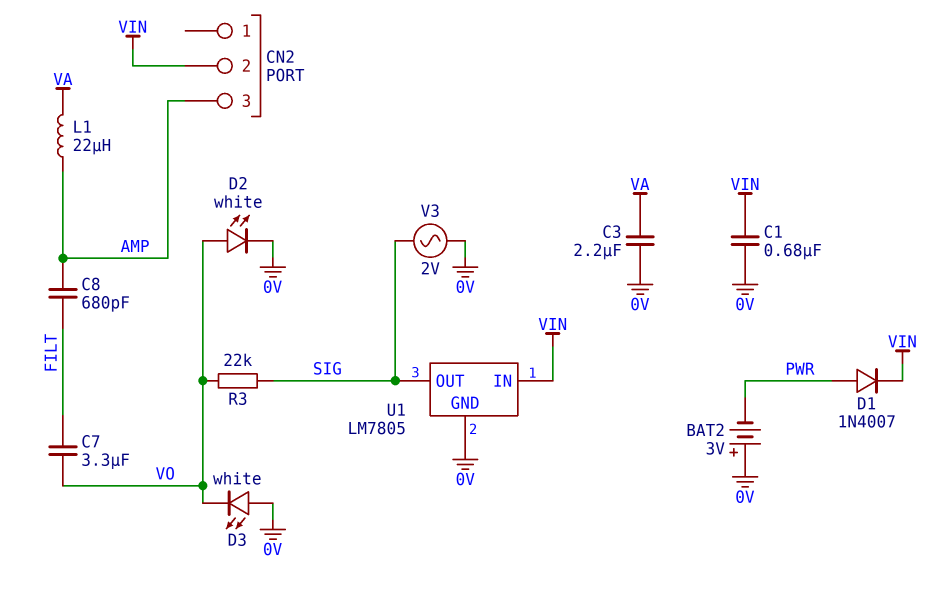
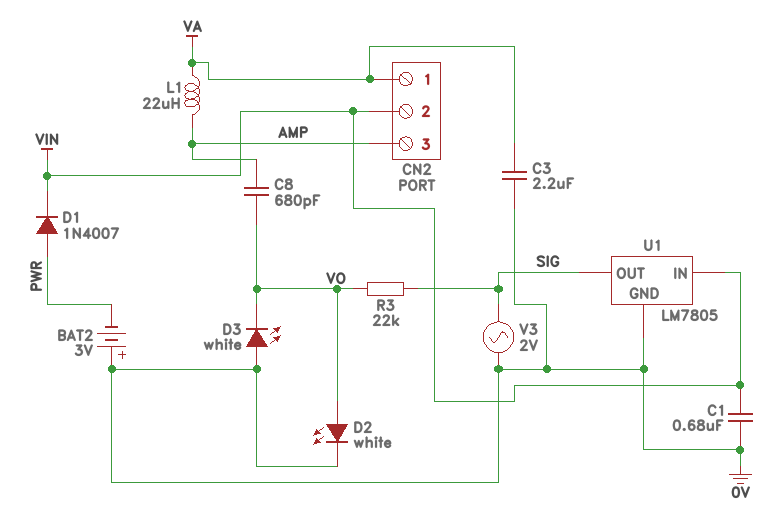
C7: 3.3uF (FILT, VO) -> none
C8: 680pF (AMP, FILT) -> 680pF (AMP, VO)
CN2 pin 1: none -> VA

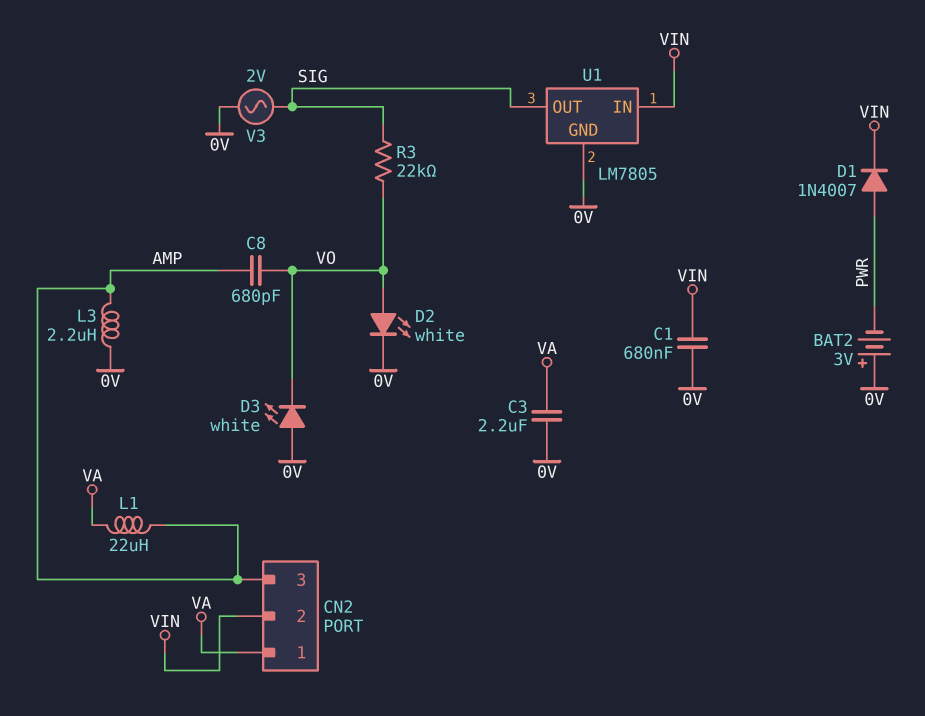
L3: none -> 2.2uH (0V, AMP)

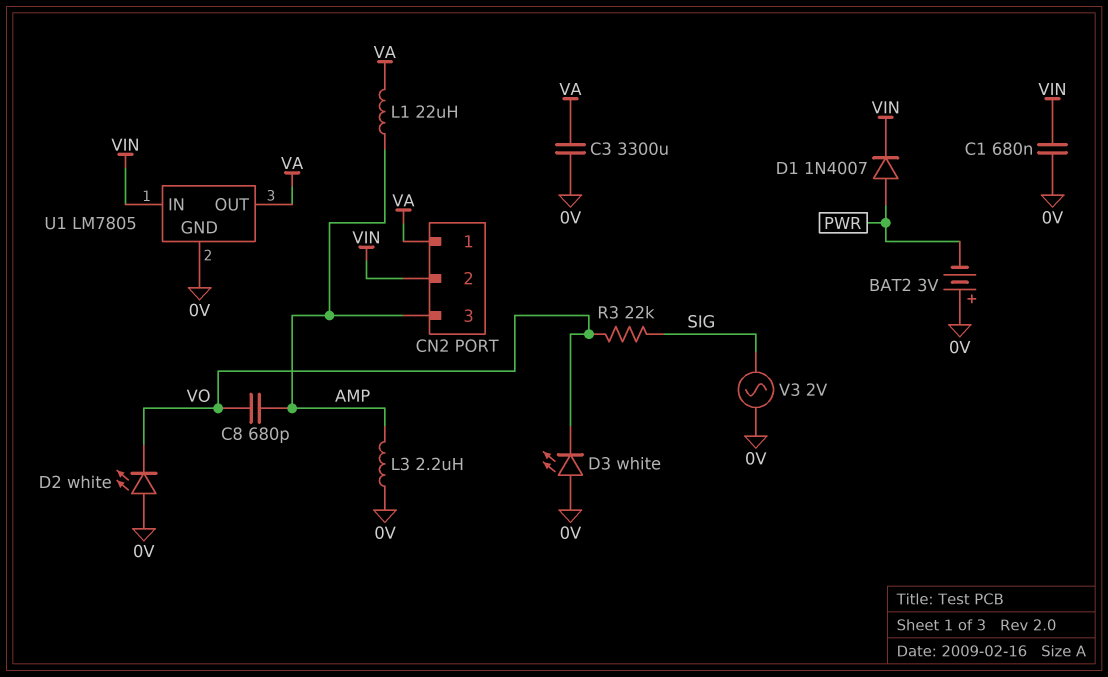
C3: 2.2uF (0V, VA) -> 3300uF (0V, VA)
D2: LED white (A VO, K 0V) -> LED white (A 0V, K VO)
U1 pin OUT: SIG -> VA

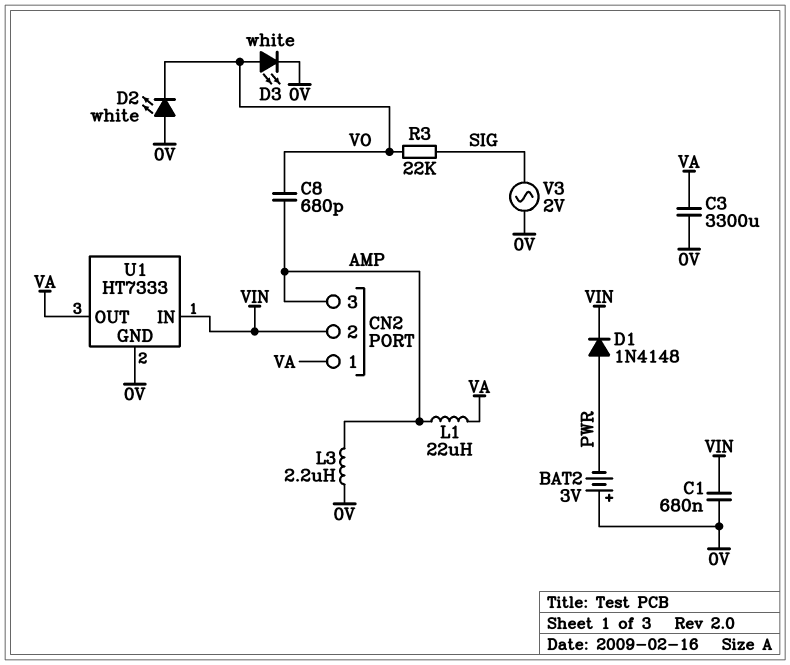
D1: diode 1N4007 (A PWR, K VIN) -> diode 1N4148 (A PWR, K VIN)
D3: LED white (A 0V, K VO) -> LED white (A VO, K 0V)
U1: LM7805 -> HT7333

